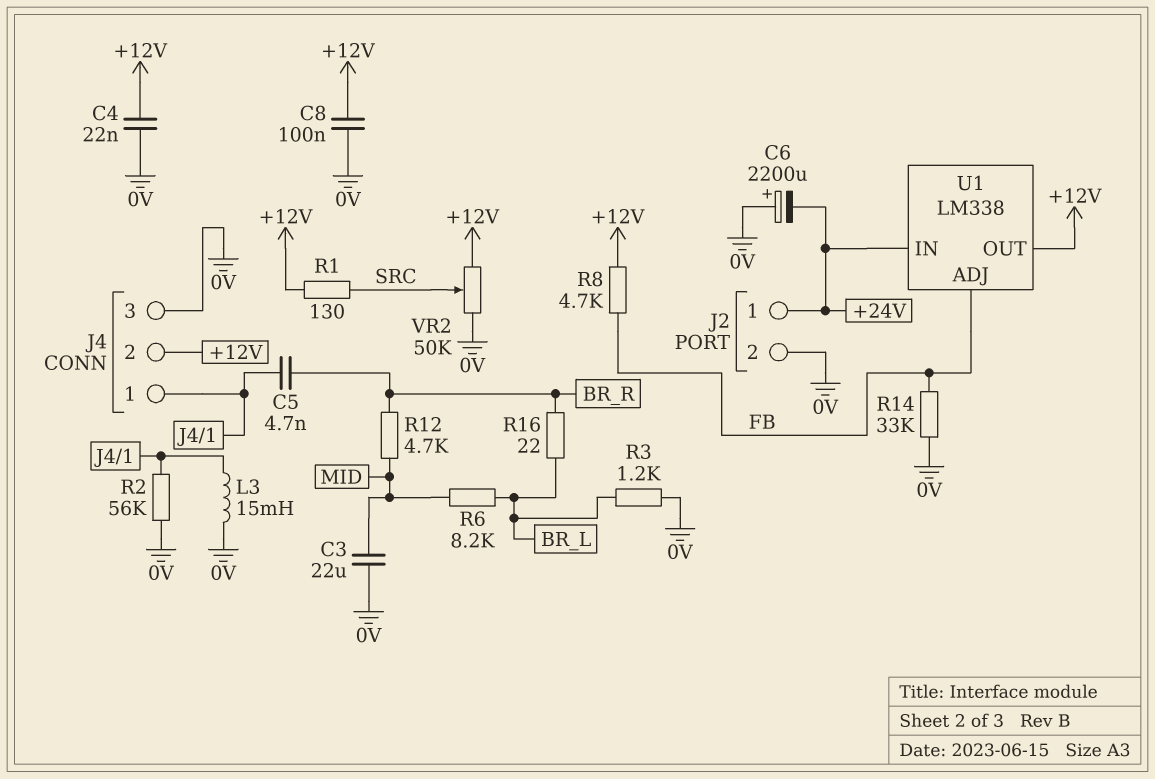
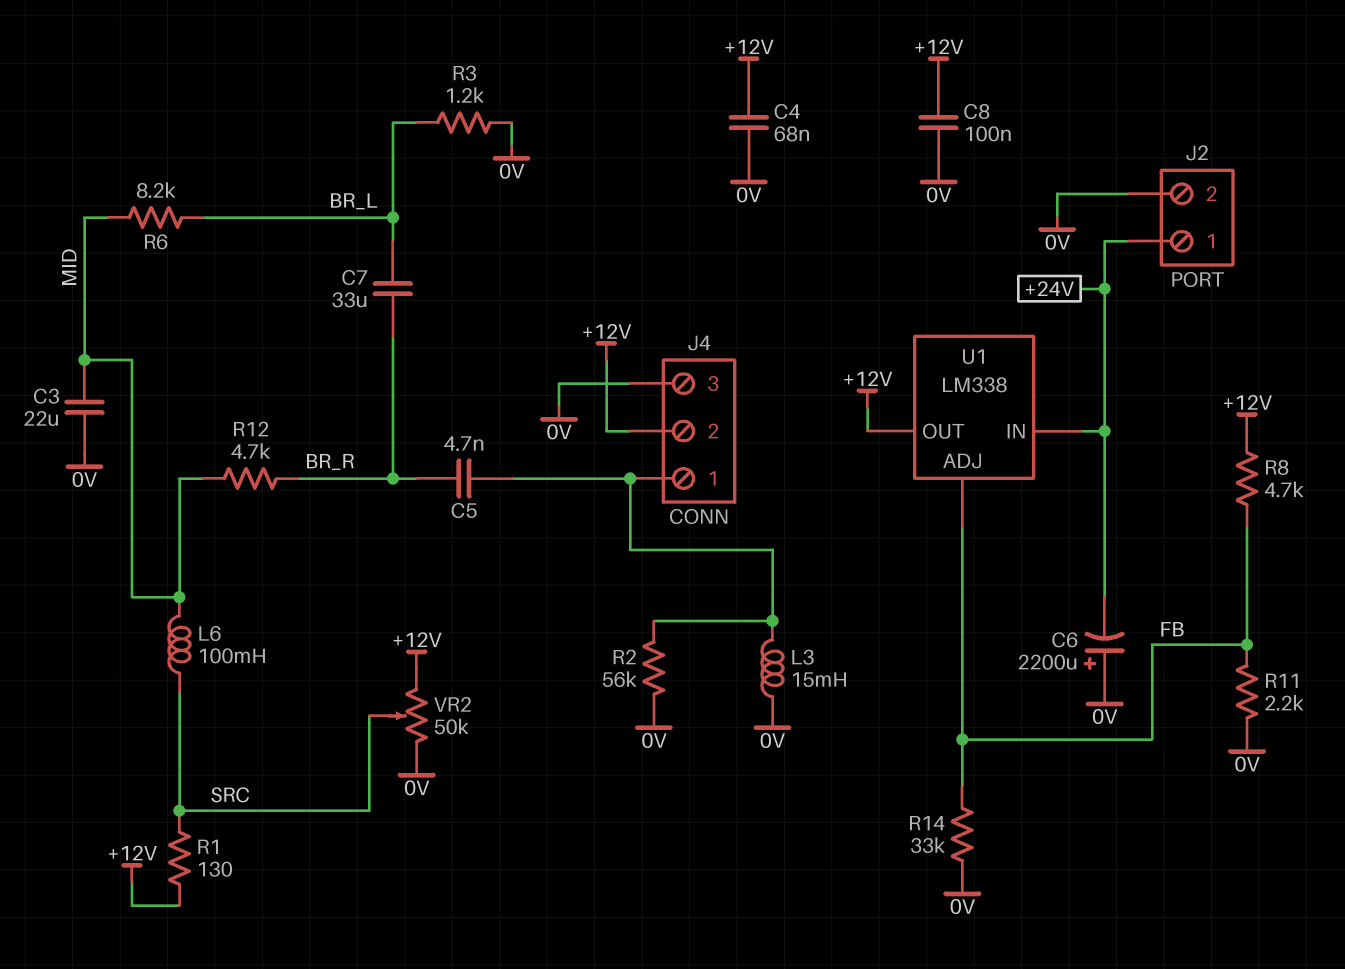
C4: 22nF (+12V, 0V) -> 68nF (+12V, 0V)
C7: none -> 33uF (BR_L, BR_R)
L6: none -> 100mH (MID, SRC)
R11: none -> 2.2k (0V, FB)
R16: 22 (BR_L, BR_R) -> none

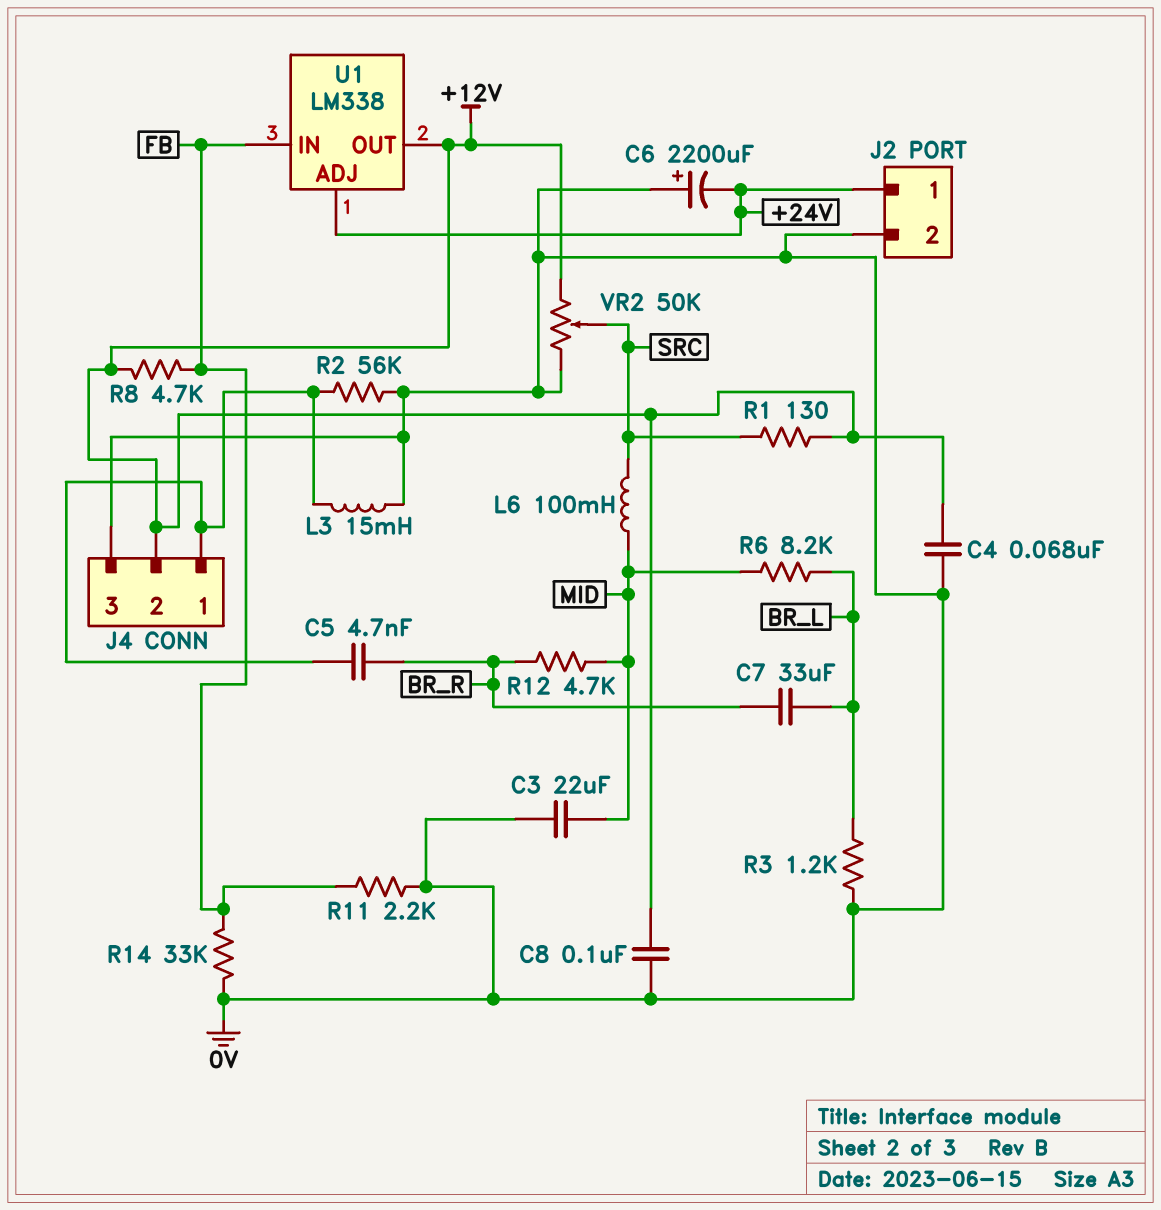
U1 pin ADJ: FB -> +24V
U1 pin IN: +24V -> FB

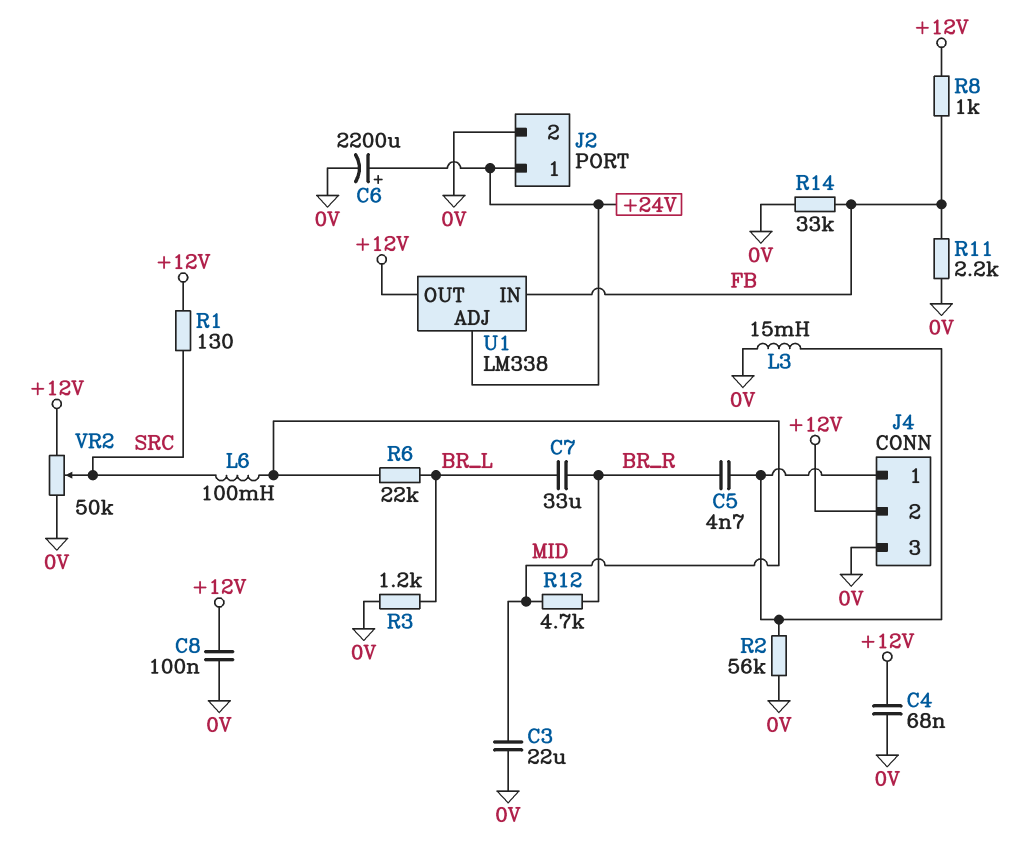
C6: 2200uF (plus 0V, minus +24V) -> 2200uF (plus +24V, minus 0V)
R6: 8.2k (BR_L, MID) -> 22k (BR_L, MID)
R8: 4.7k (+12V, FB) -> 1k (+12V, FB)

